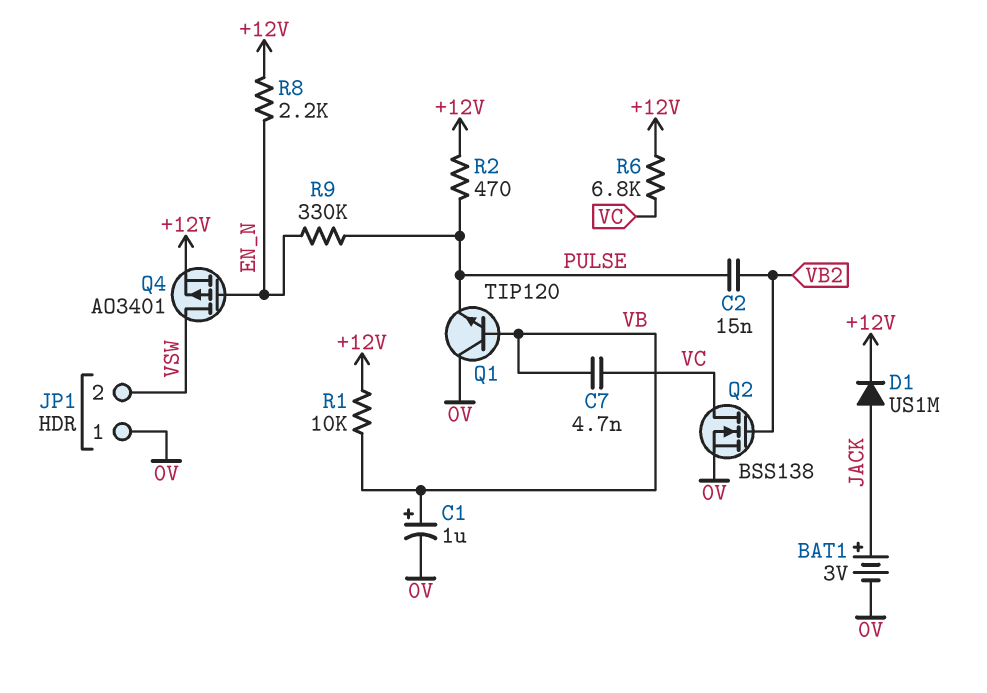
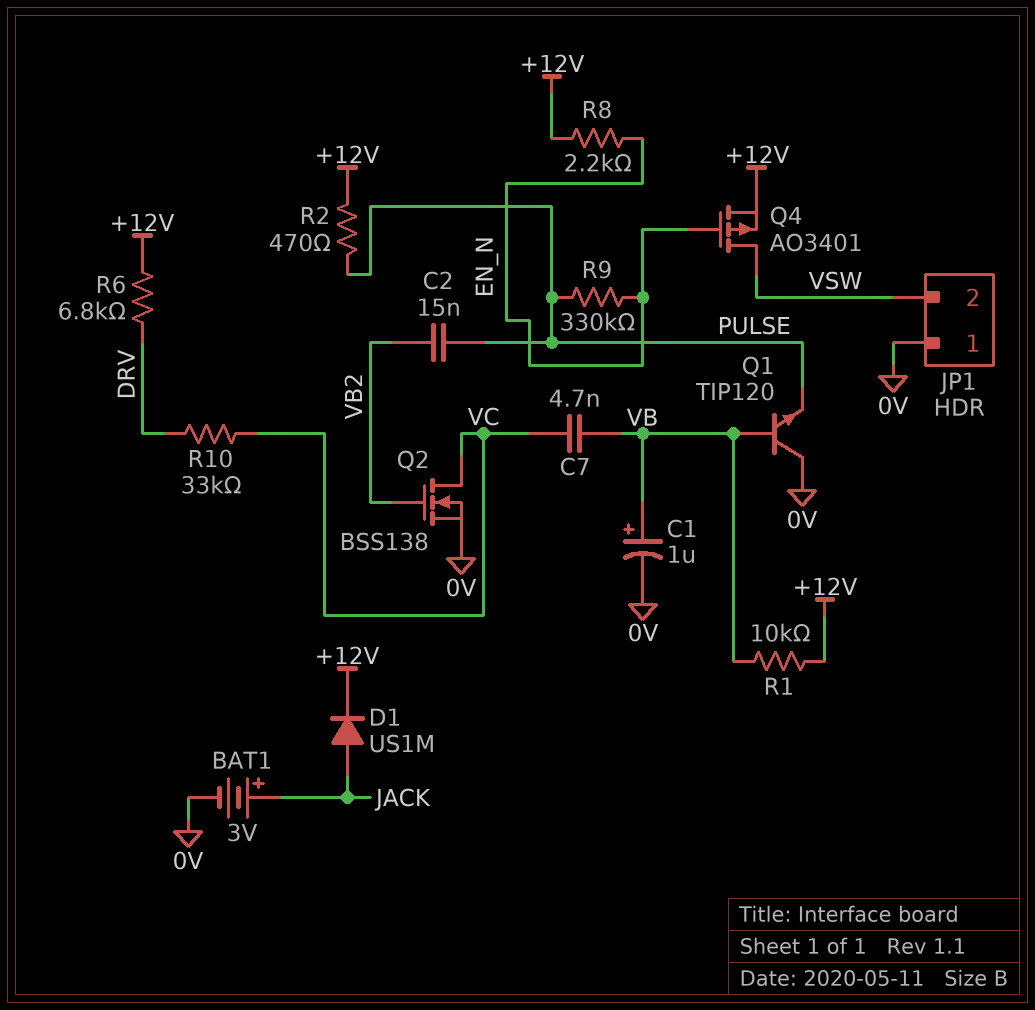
R6: 6.8k (+12V, VC) -> 6.8k (+12V, DRV)
R10: none -> 33k (DRV, VC)

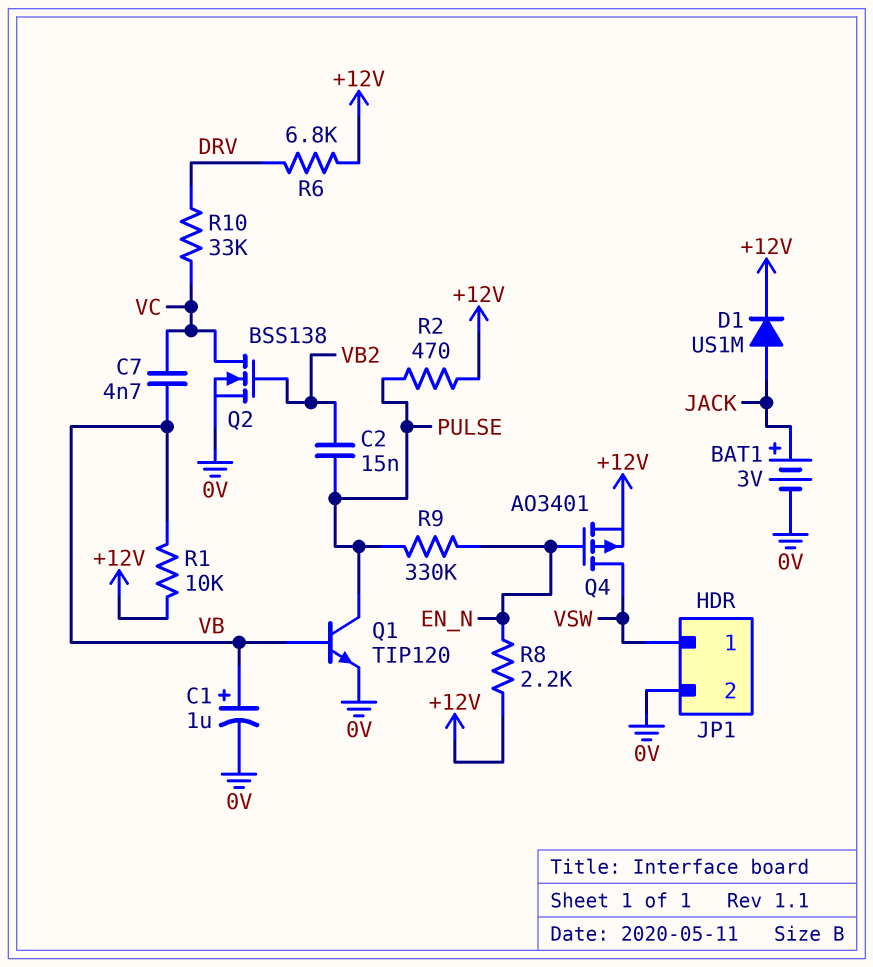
JP1 pin 1: 0V -> VSW
JP1 pin 2: VSW -> 0V
Q1: NPN TIP120 (B VB, C 0V, E PULSE) -> NPN TIP120 (B VB, C PULSE, E 0V)

